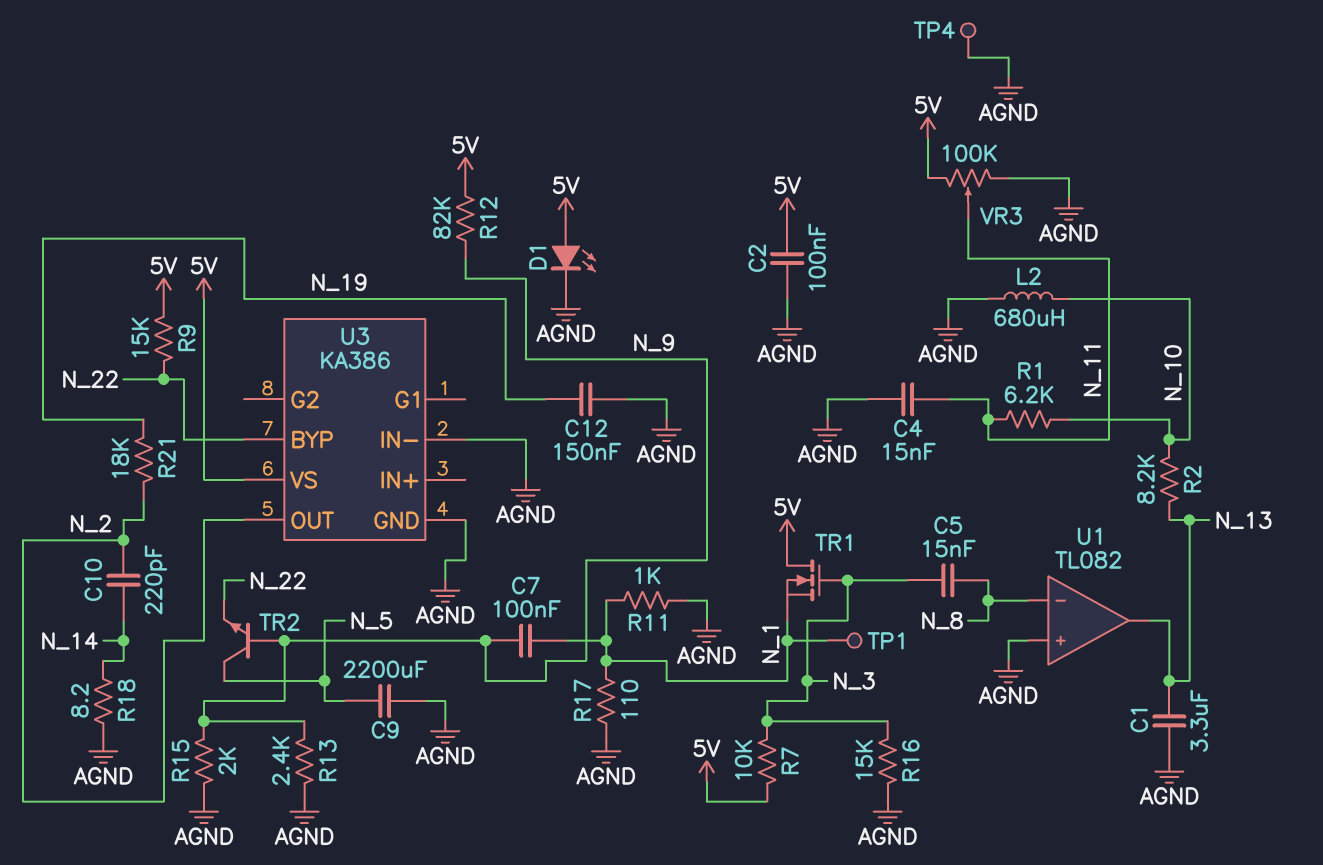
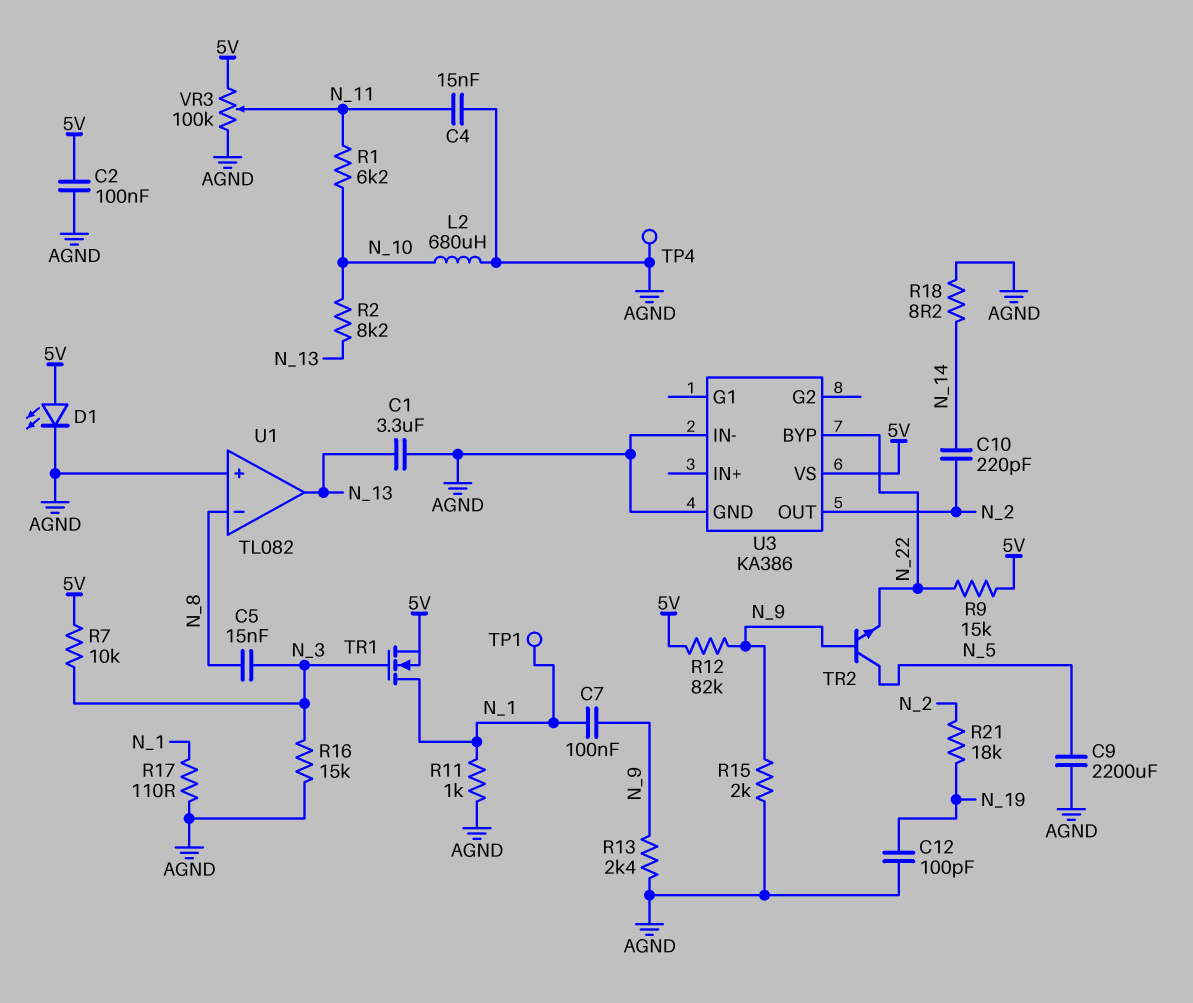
C12: 150nF (AGND, N_19) -> 100pF (AGND, N_19)
TR1: NMOS (G N_3, D 5V, S N_1) -> NMOS (G N_3, D N_1, S 5V)

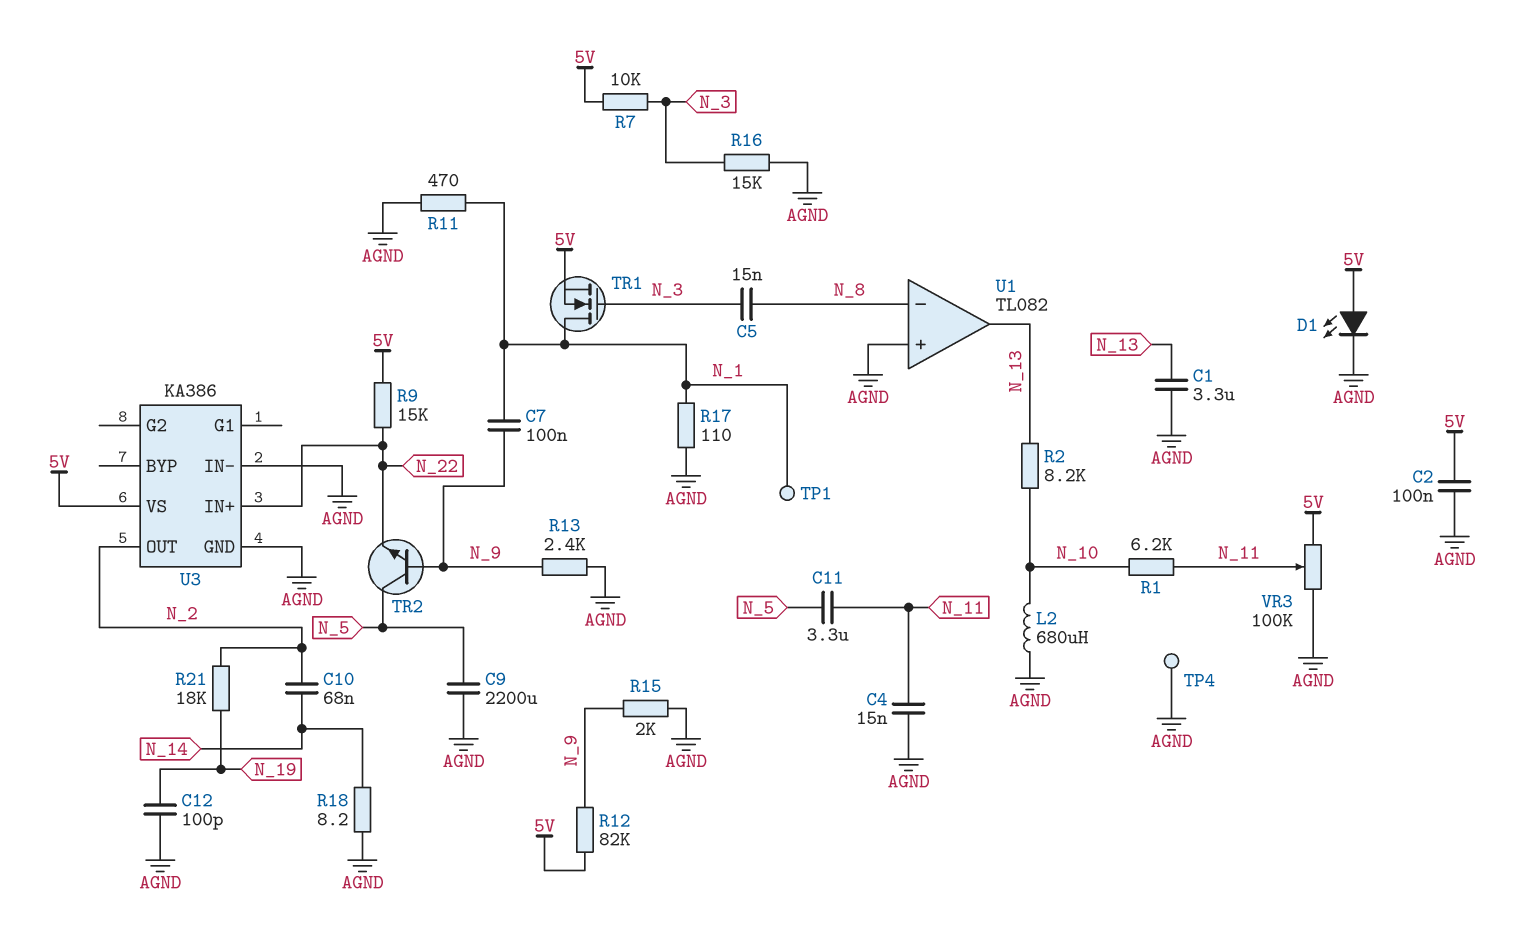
C10: 220pF (N_2, N_14) -> 68nF (N_2, N_14)
C11: none -> 3.3uF (N_5, N_11)
R11: 1k (AGND, N_1) -> 470 (AGND, N_1)
U3 pin BYP: N_22 -> none
U3 pin IN+: none -> N_22

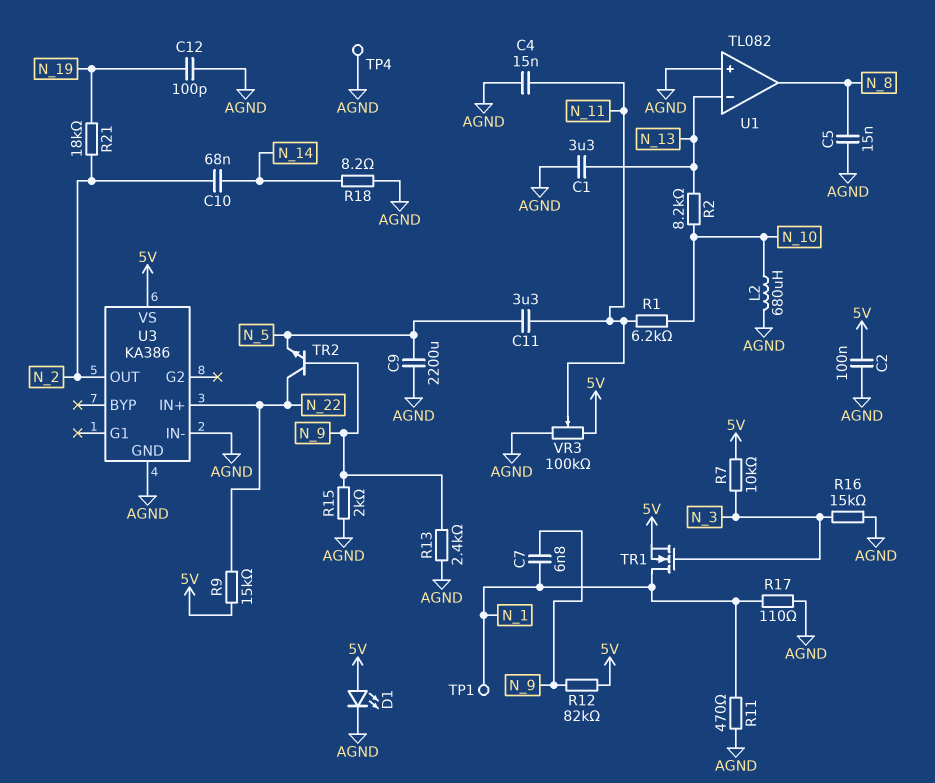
C5: 15nF (N_3, N_8) -> 15nF (AGND, N_8)
C7: 100nF (N_1, N_9) -> 6.8nF (N_1, N_9)
TR2: NPN (B N_9, C N_5, E N_22) -> NPN (B N_9, C N_22, E N_5)
U1 pin in-: N_8 -> N_13
U1 pin out: N_13 -> N_8

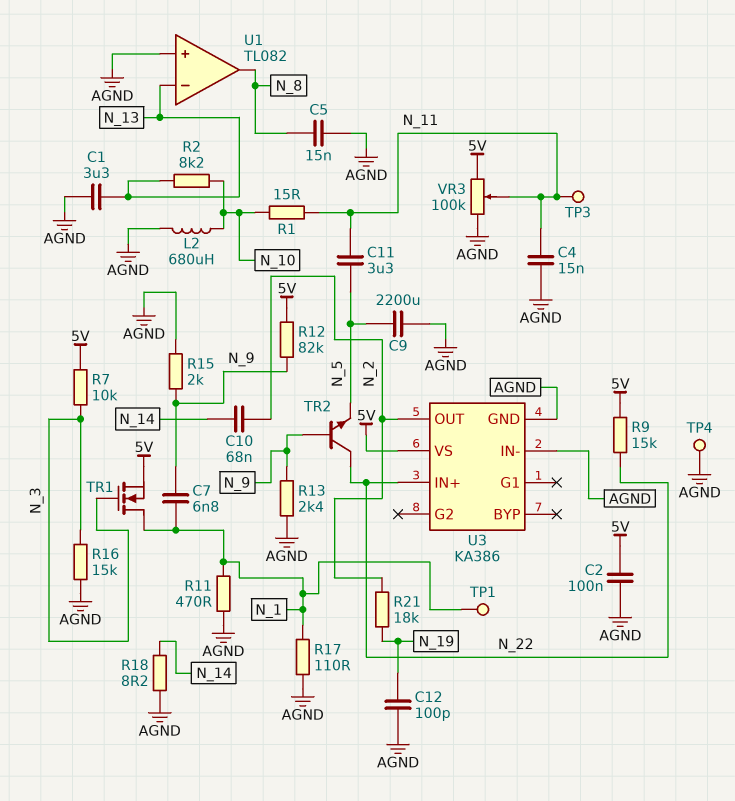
D1: LED (A 5V, K AGND) -> none
R1: 6.2k (N_10, N_11) -> 15 (N_10, N_11)
TP3: none -> test point (N_11)

